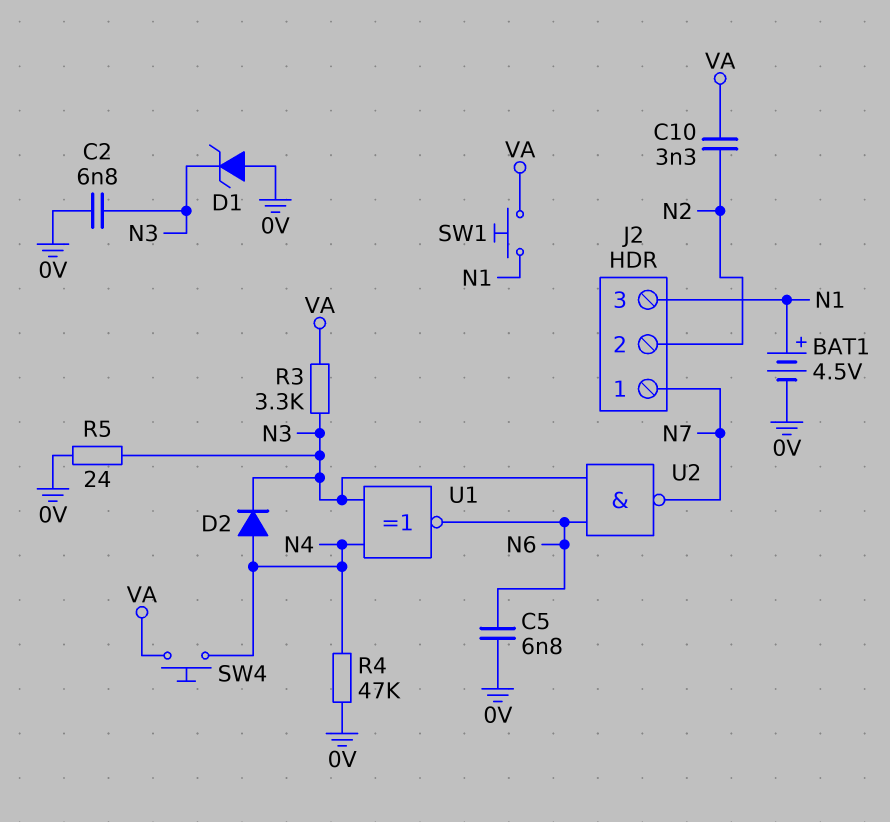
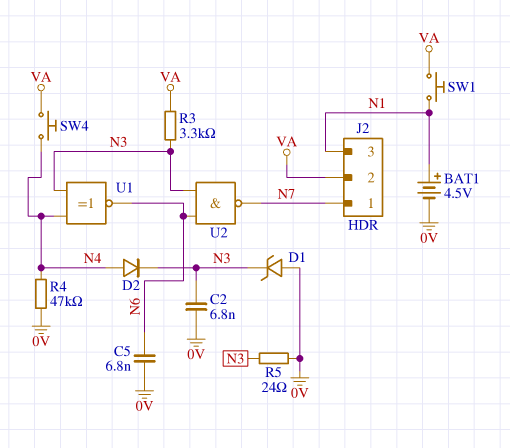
C10: 3.3nF (N2, VA) -> none
J2 pin 2: N2 -> VA

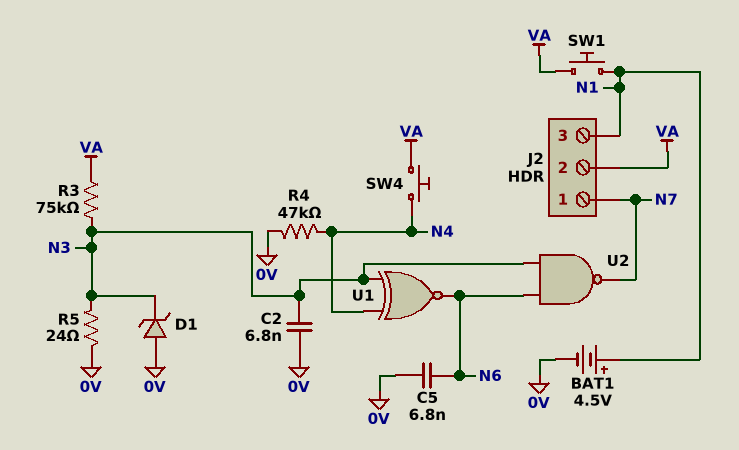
D2: diode (A N4, K N3) -> none
R3: 3.3k (N3, VA) -> 75k (N3, VA)

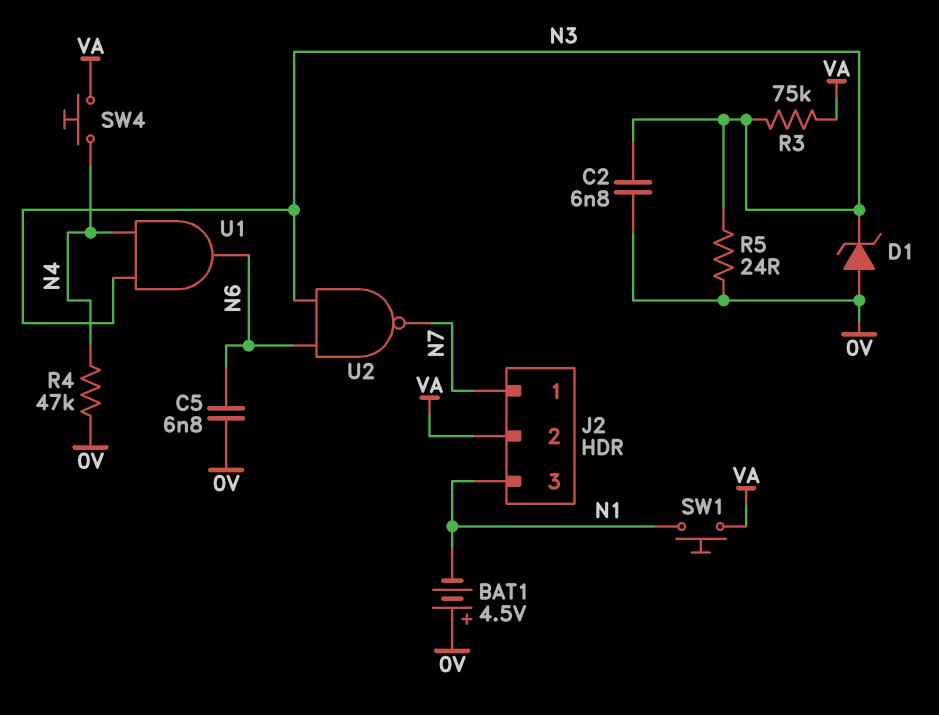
BAT1: 4.5V (plus N1, minus 0V) -> 4.5V (plus 0V, minus N1)
U1: XNOR (in N3, in N4, out N6) -> AND (in N3, in N4, out N6)

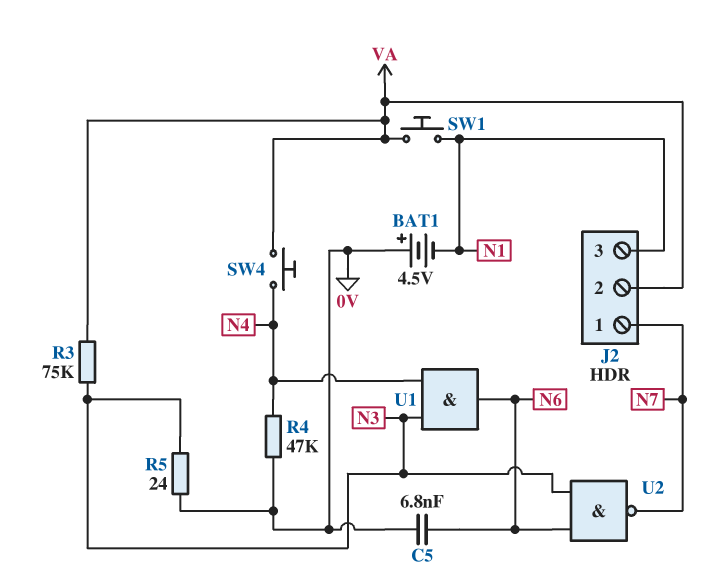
C2: 6.8nF (0V, N3) -> none
D1: zener (A 0V, K N3) -> none

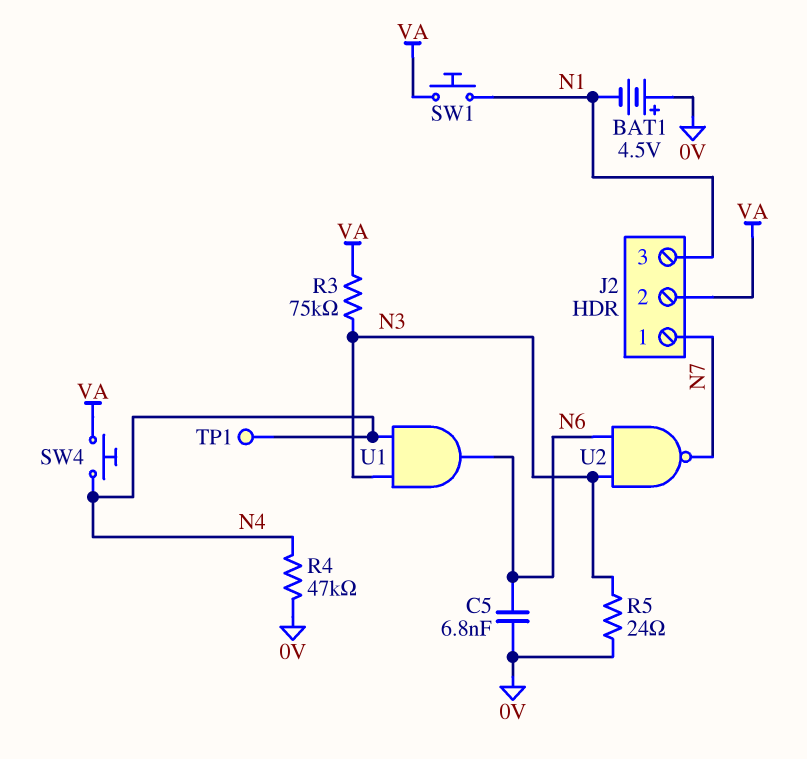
TP1: none -> test point (N4)

